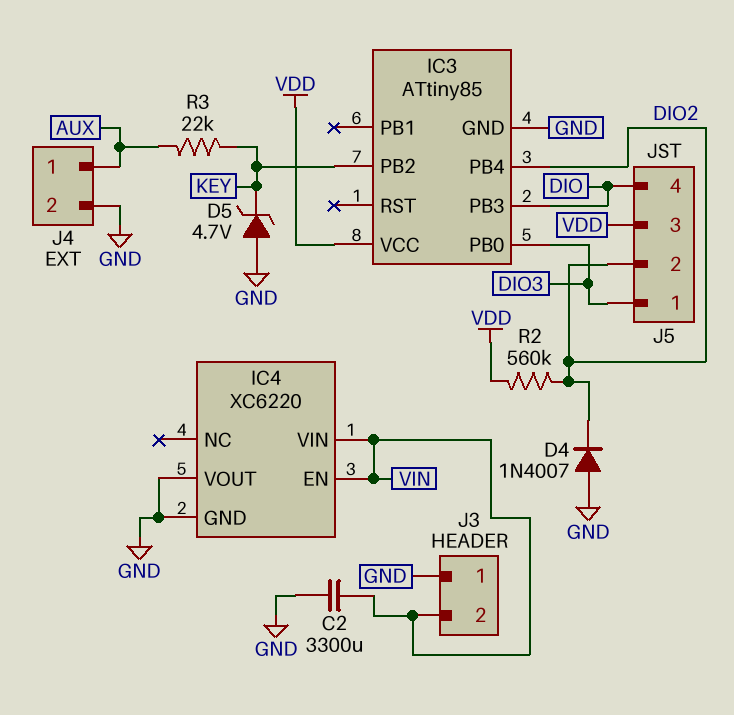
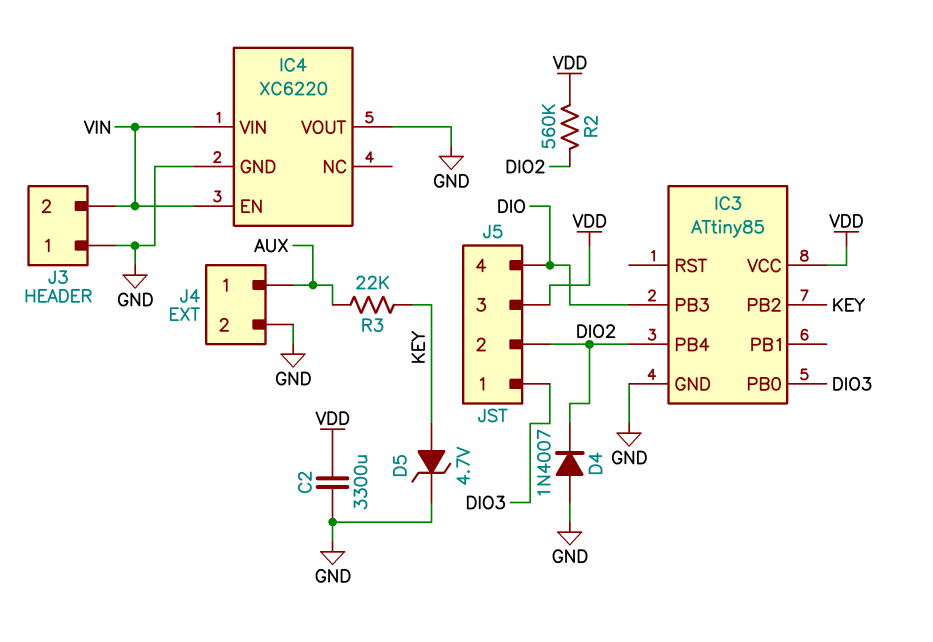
C2: 3300uF (GND, VIN) -> 3300uF (GND, VDD)
D5: zener 4.7V (A GND, K KEY) -> zener 4.7V (A KEY, K GND)

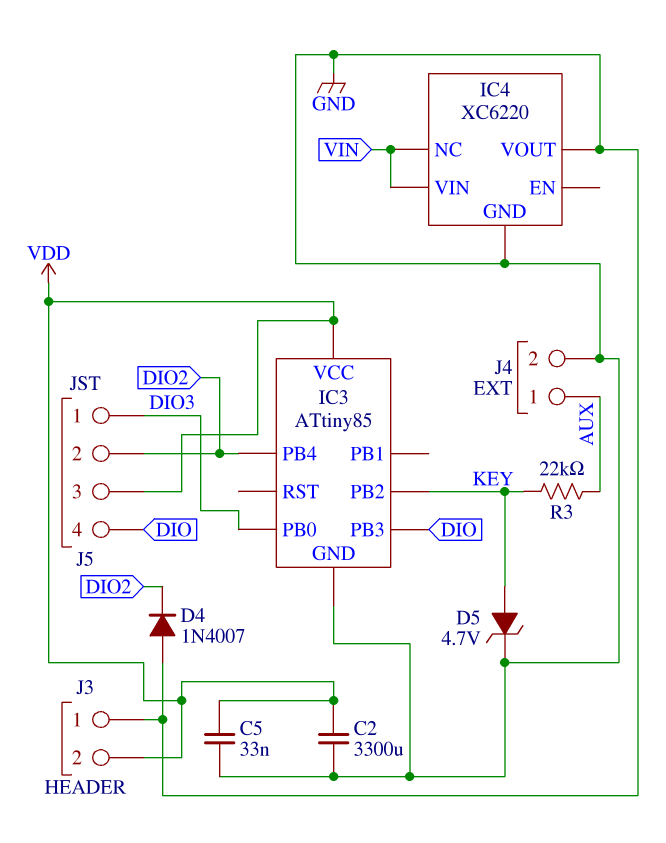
C5: none -> 33nF (GND, VDD)
IC4 pin EN: VIN -> none
IC4 pin NC: none -> VIN
J3 pin 2: VIN -> VDD
R2: 560k (DIO2, VDD) -> none

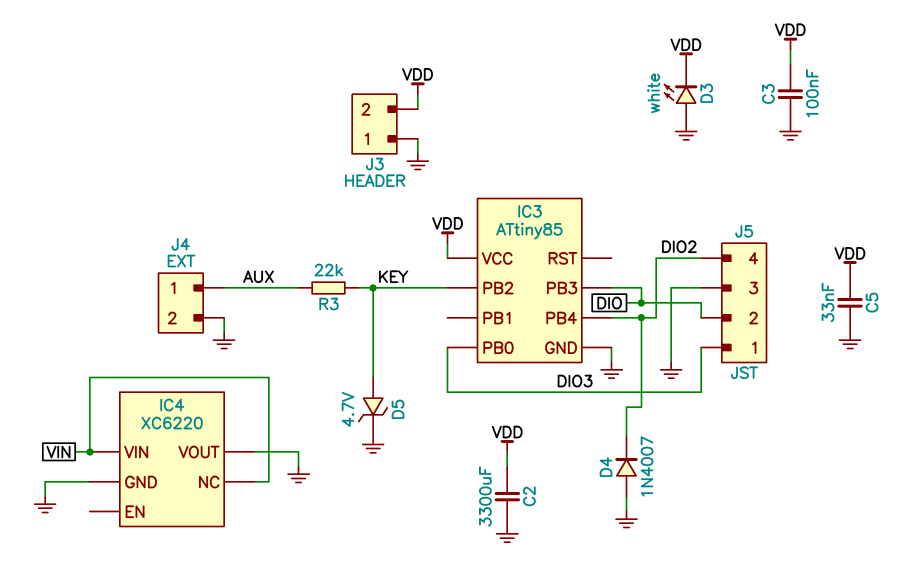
C3: none -> 100nF (GND, VDD)
D3: none -> LED white (A GND, K VDD)
J5 pin 2: DIO2 -> DIO
J5 pin 3: VDD -> GND
J5 pin 4: DIO -> DIO2

